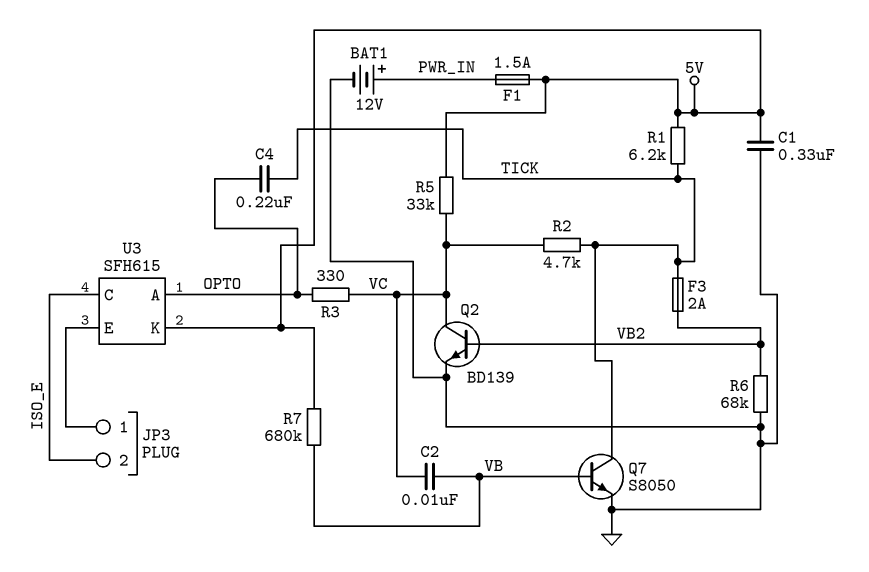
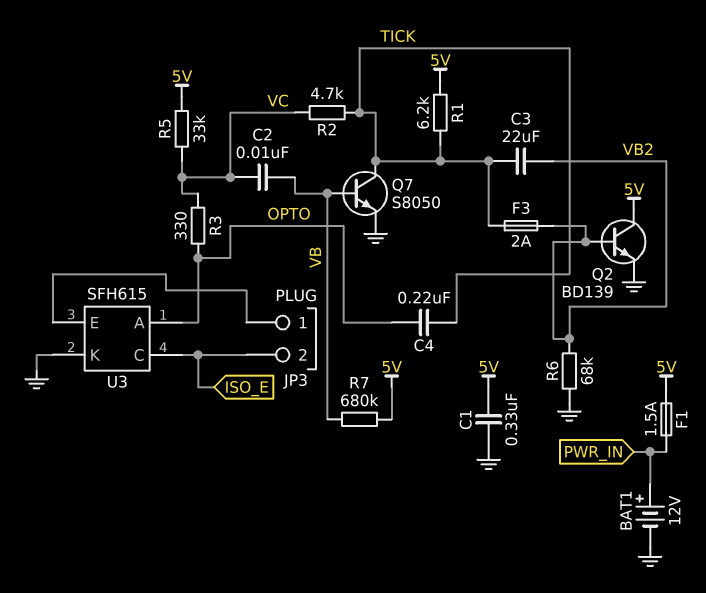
C3: none -> 22uF (TICK, VB2)
Q2: NPN BD139 (B VB2, C VC, E GND) -> NPN BD139 (B VB2, C 5V, E GND)
U3 pin K: 5V -> GND

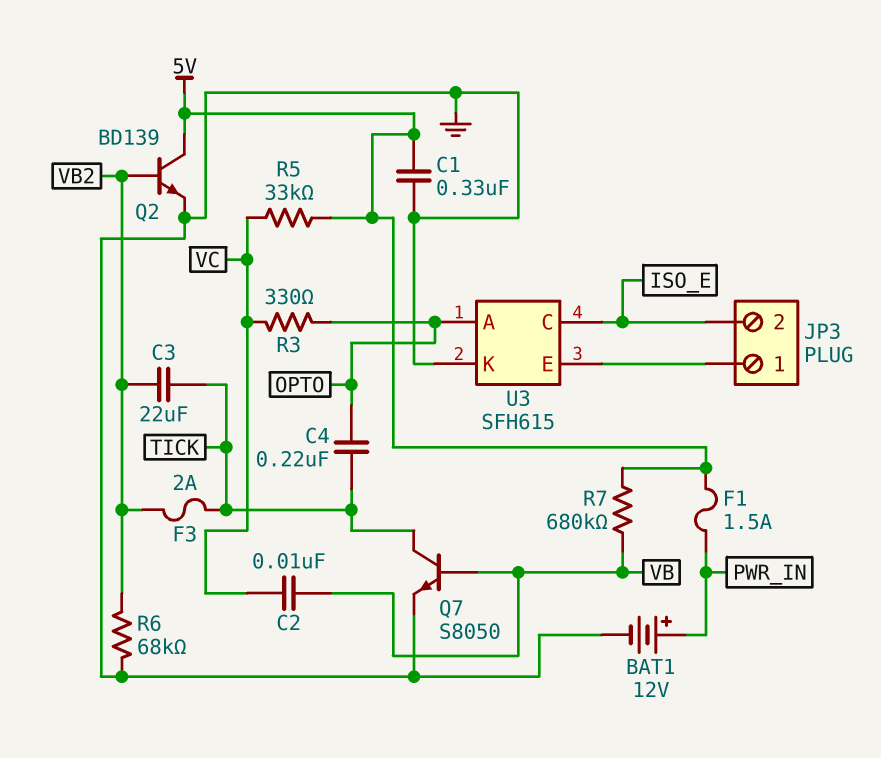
R1: 6.2k (5V, TICK) -> none
R2: 4.7k (TICK, VC) -> none

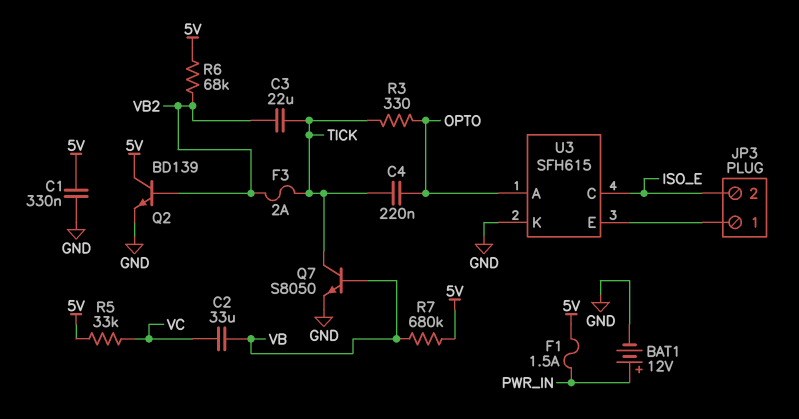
C2: 10nF (VB, VC) -> 33uF (VB, VC)
R3: 330 (OPTO, VC) -> 330 (OPTO, TICK)
R6: 68k (GND, VB2) -> 68k (5V, VB2)

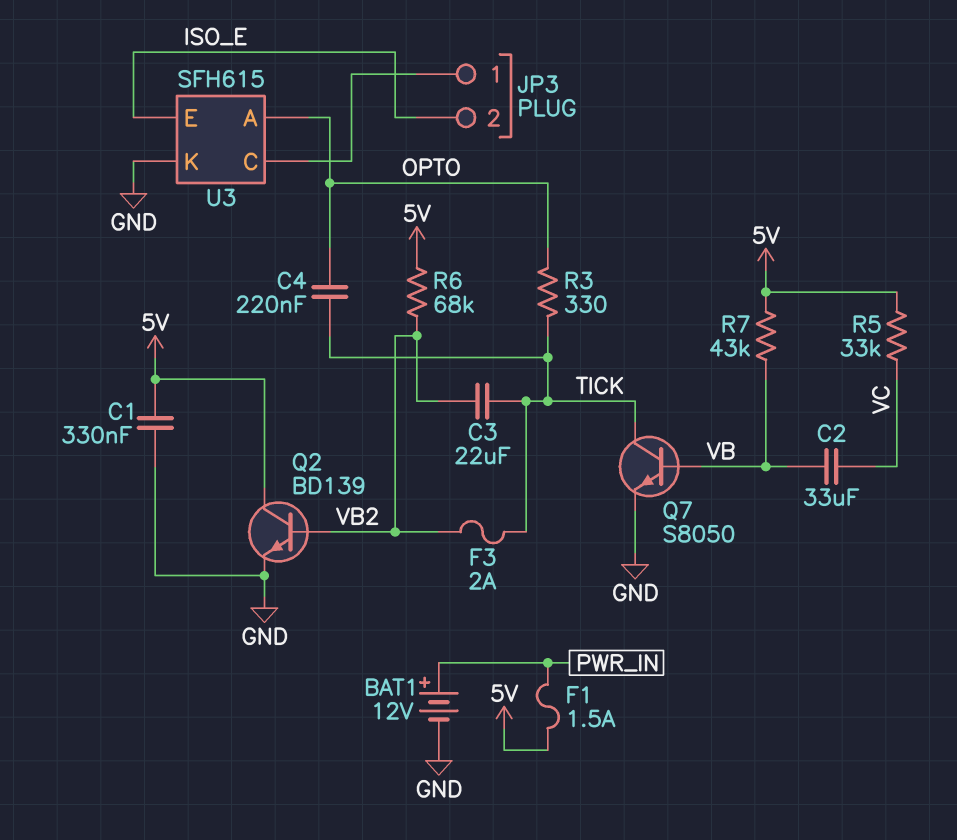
R7: 680k (5V, VB) -> 43k (5V, VB)
U3 pin C: ISO_E -> JP3/1
U3 pin E: JP3/1 -> ISO_E

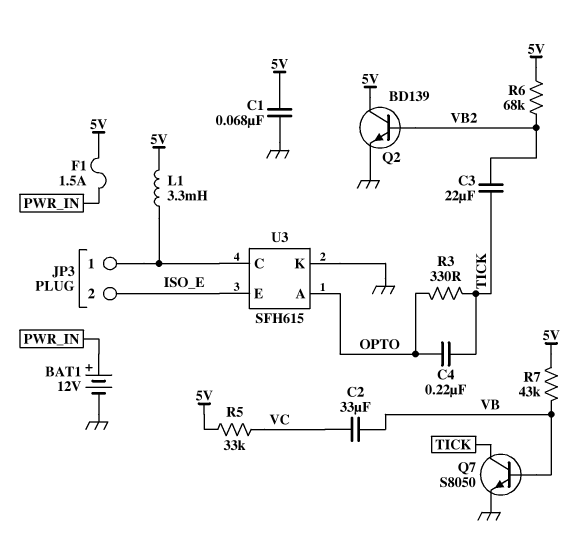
C1: 330nF (5V, GND) -> 68nF (5V, GND)
F3: 2A (TICK, VB2) -> none
L1: none -> 3.3mH (5V, JP3/1)

